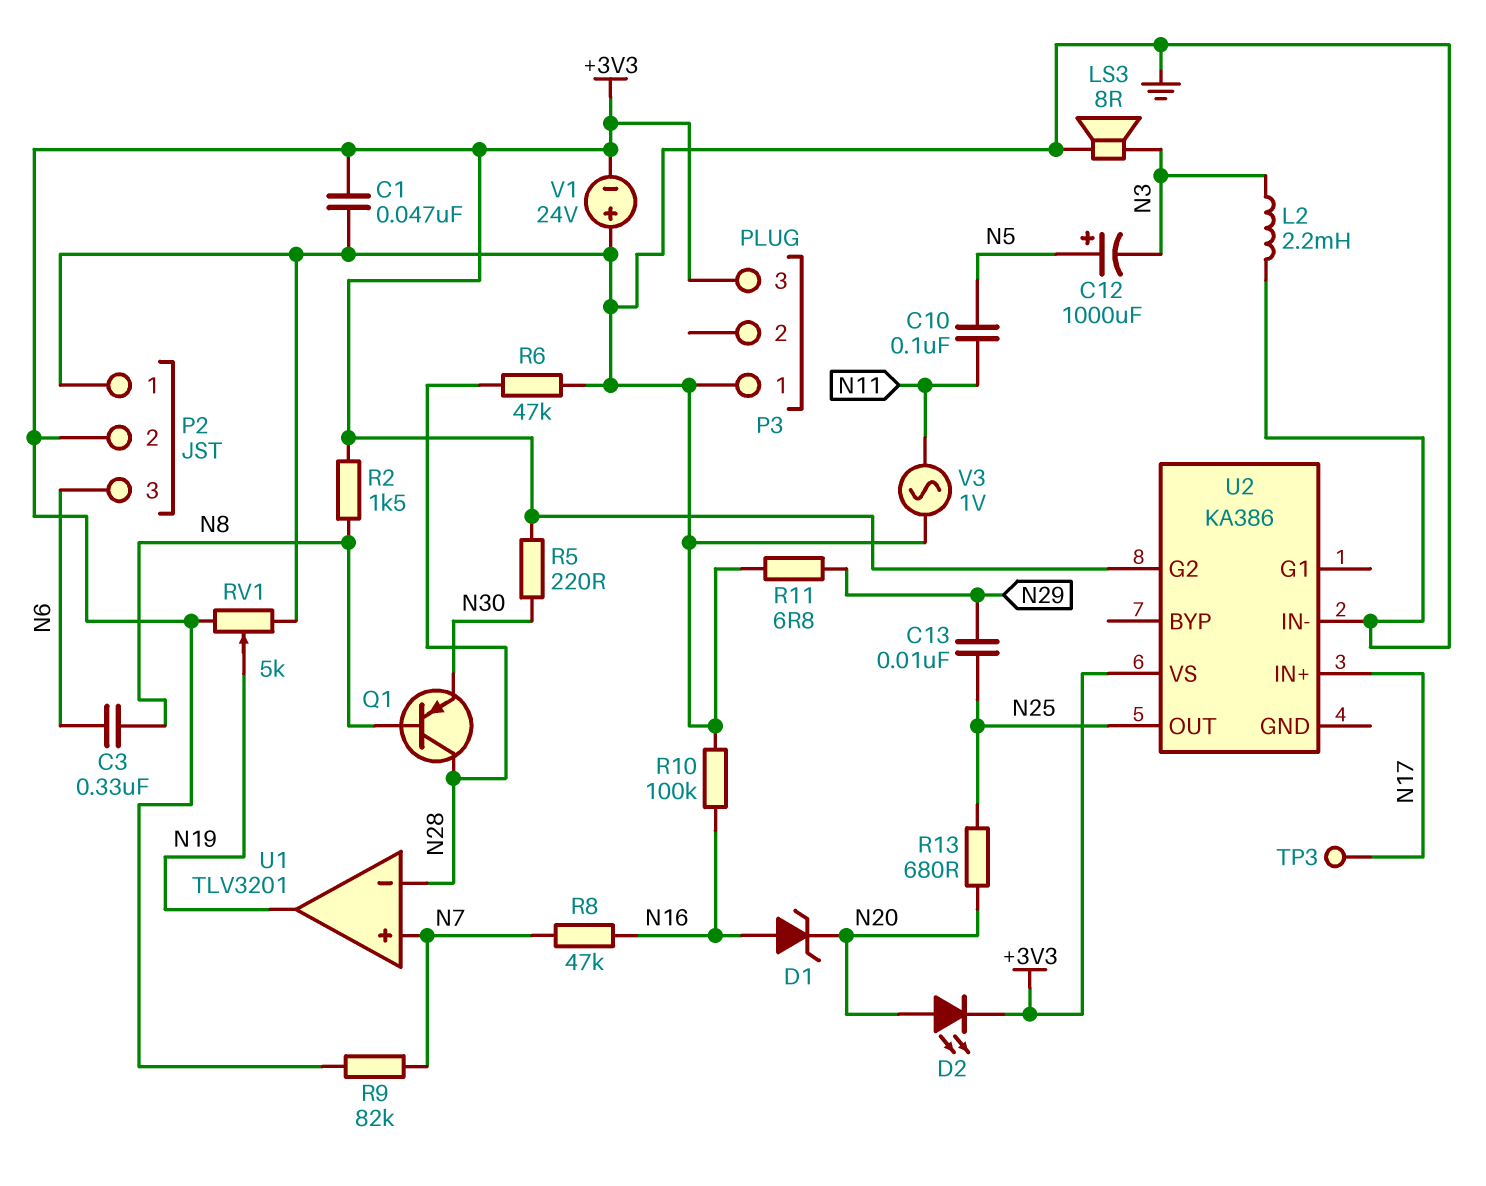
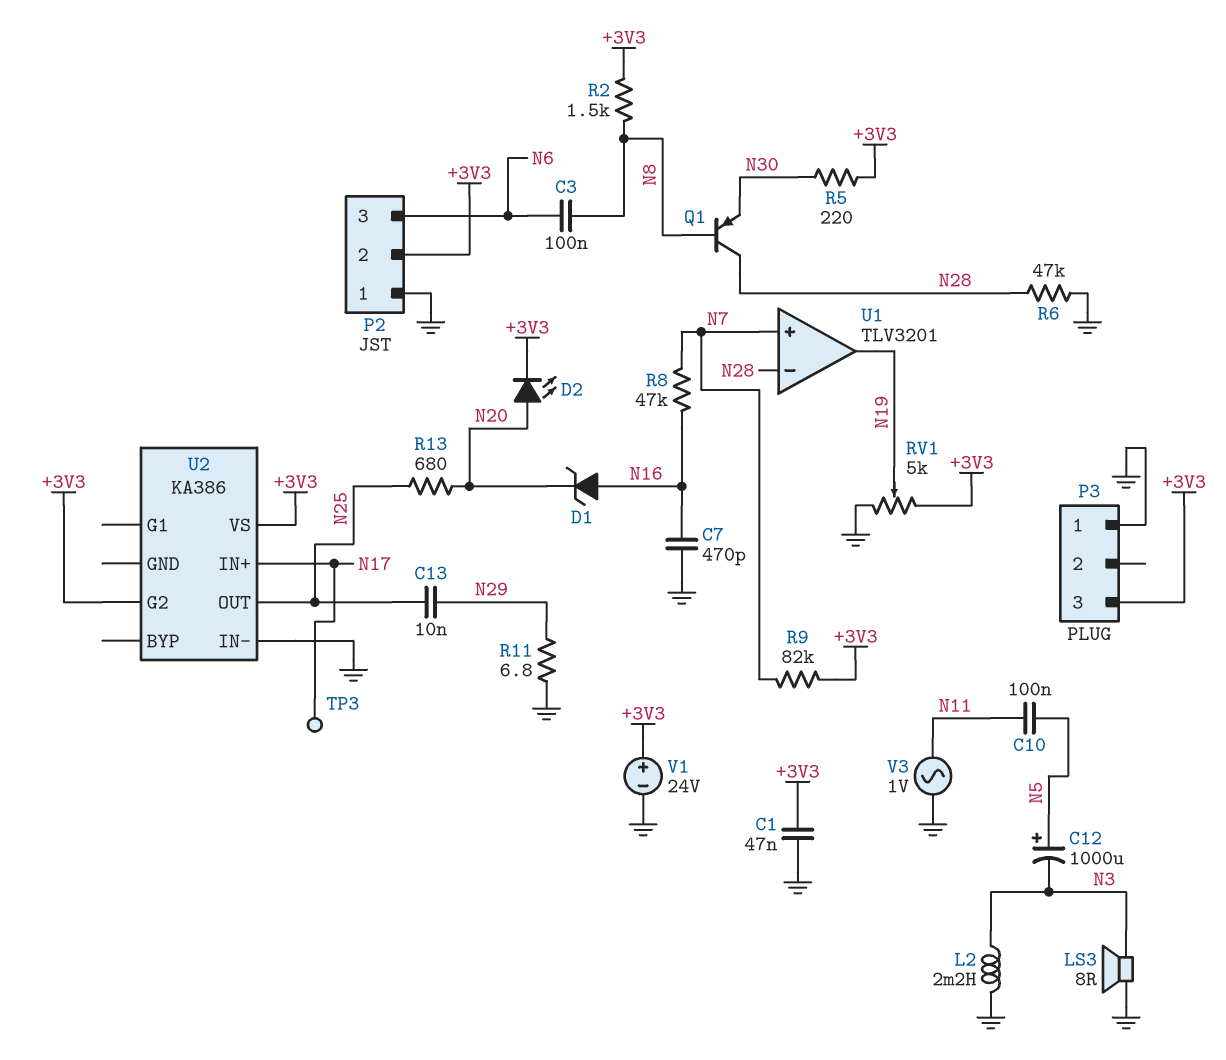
C3: 330nF (N6, N8) -> 100nF (N6, N8)
C7: none -> 470pF (GND, N16)
R10: 100k (GND, N16) -> none
V1: 24V (plus GND, minus +3V3) -> 24V (plus +3V3, minus GND)

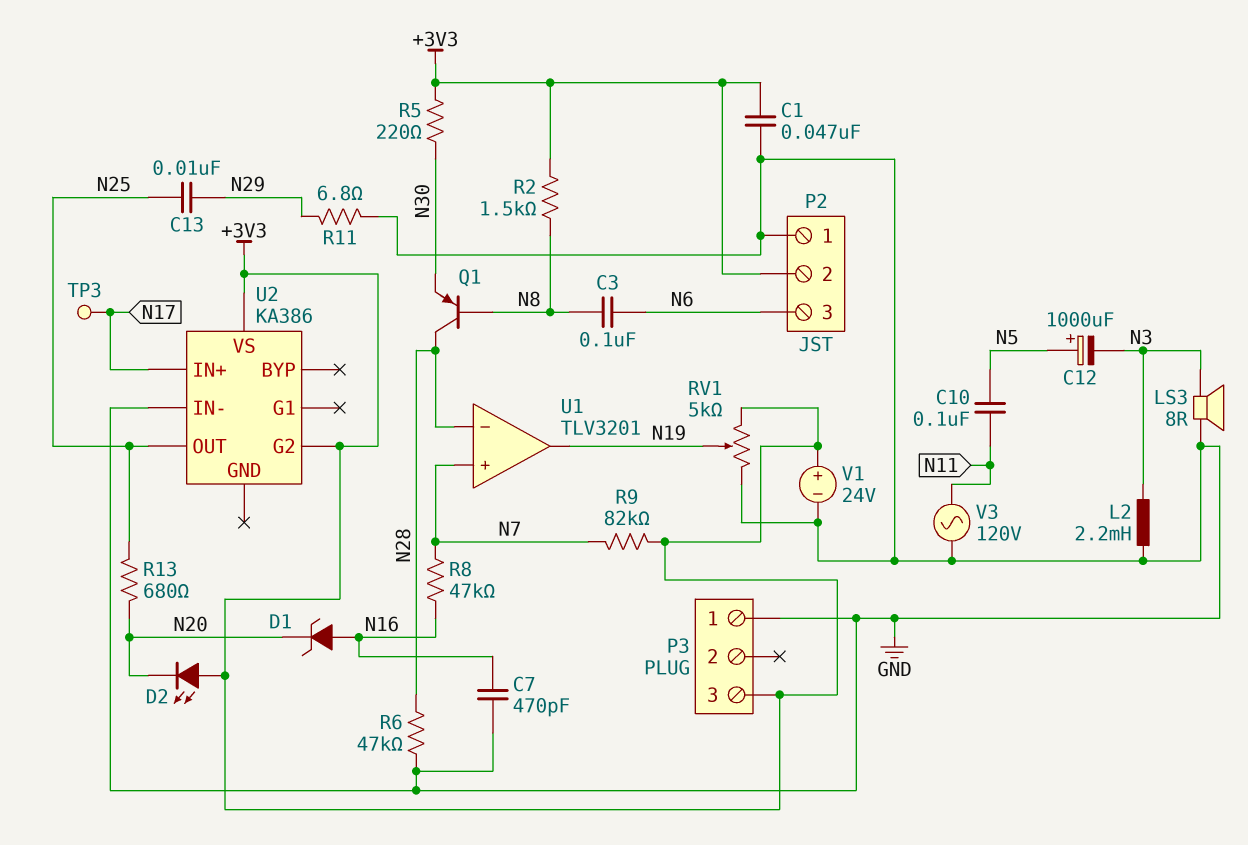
D2: LED (A N20, K +3V3) -> LED (A +3V3, K N20)
V3: AC 1V (GND, N11) -> AC 120V (GND, N11)

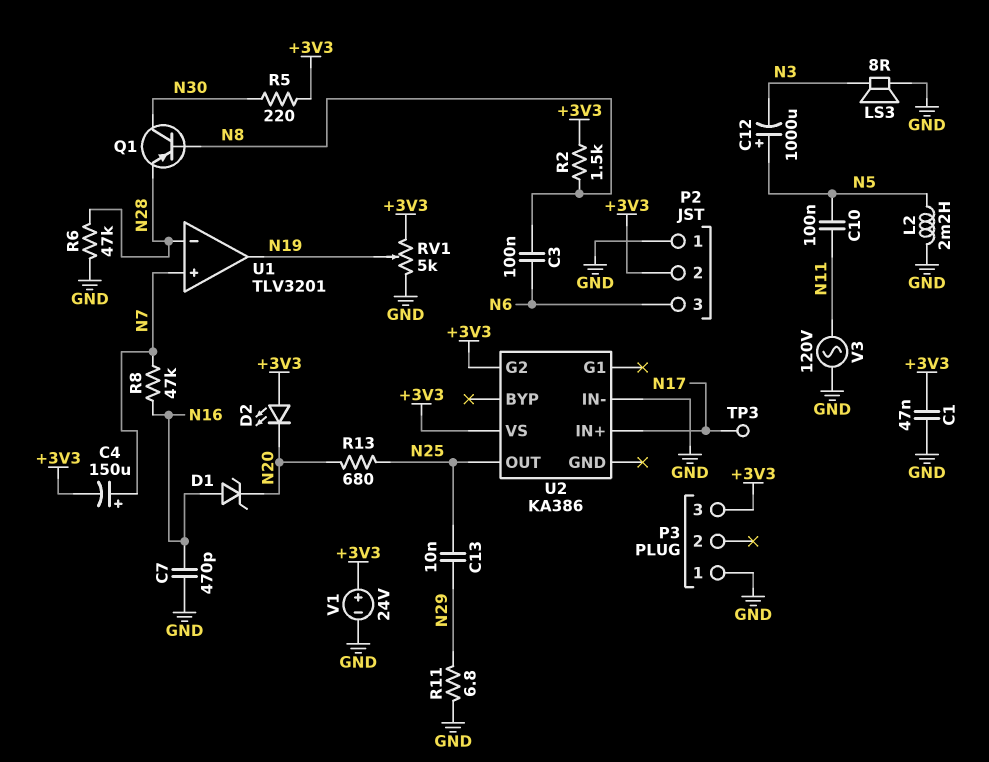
C4: none -> 150uF (plus N7, minus +3V3)
L2: 2.2mH (GND, N3) -> 2.2mH (GND, N5)
Q1: PNP (B N8, C N28, E N30) -> PNP (B N8, C N30, E N28)
R9: 82k (+3V3, N7) -> none

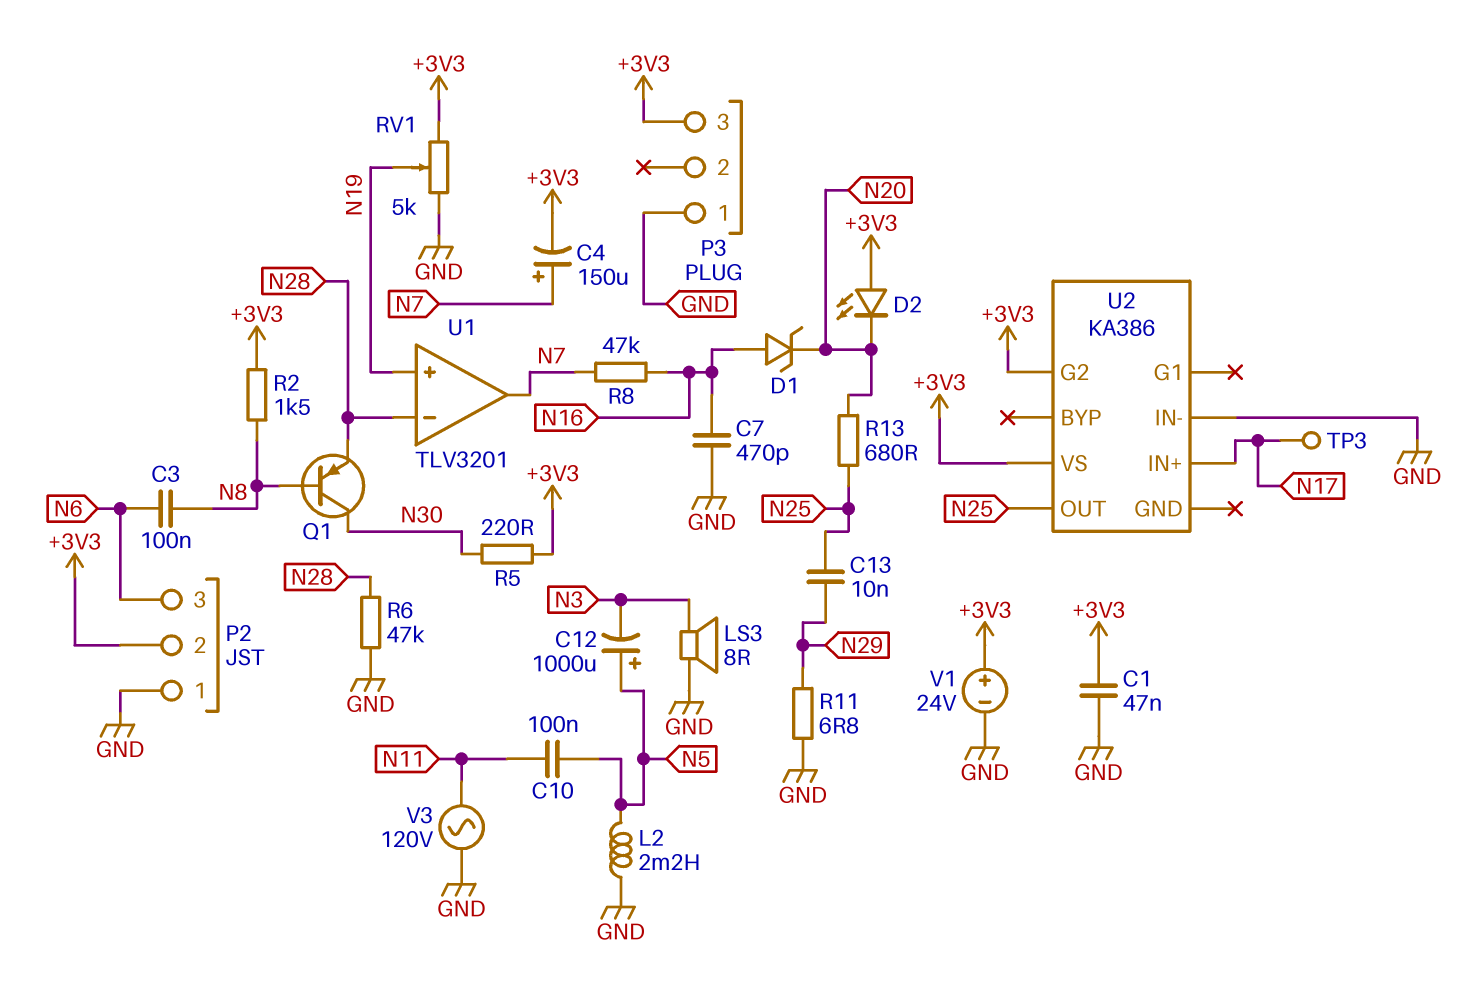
U1 pin in+: N7 -> N19
U1 pin out: N19 -> N7

